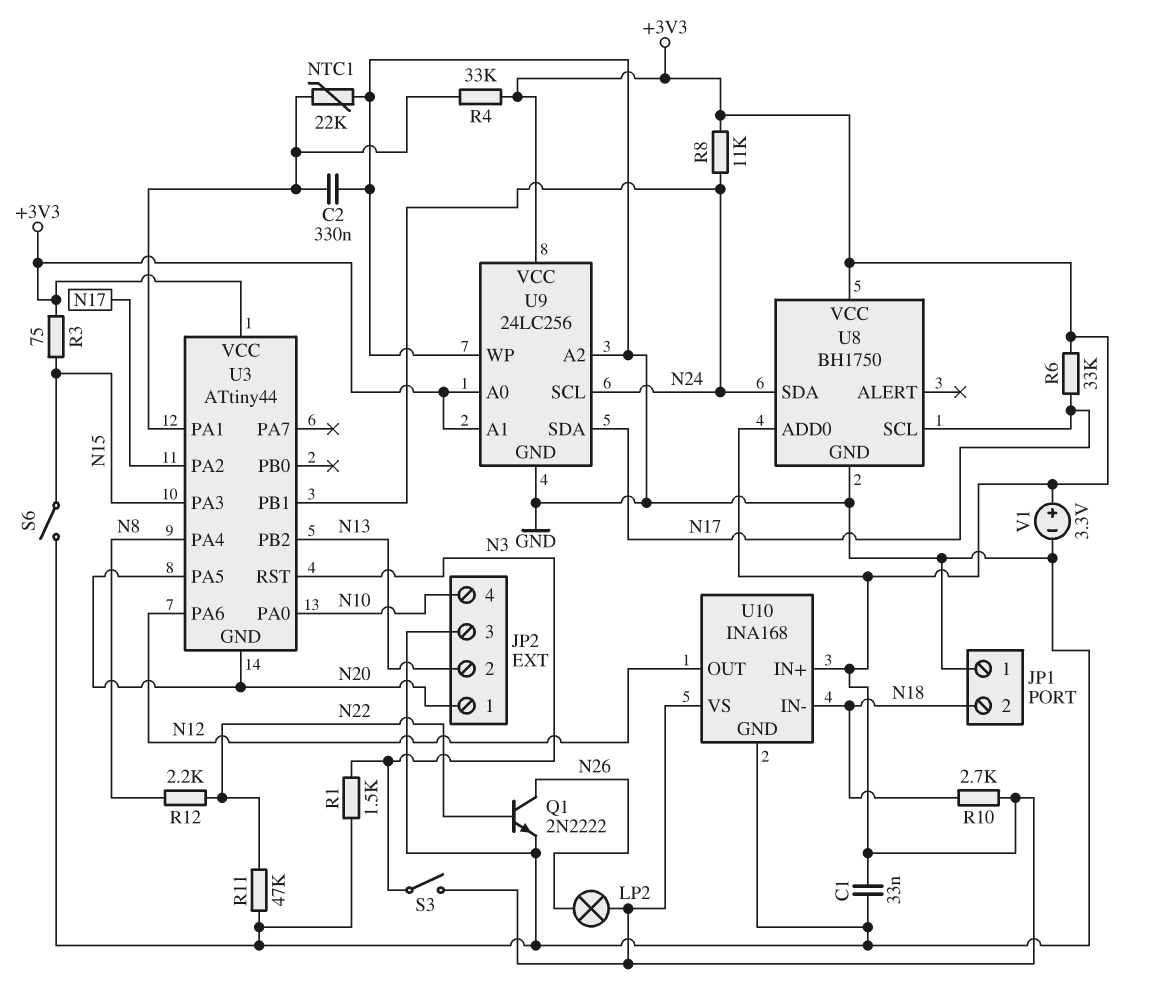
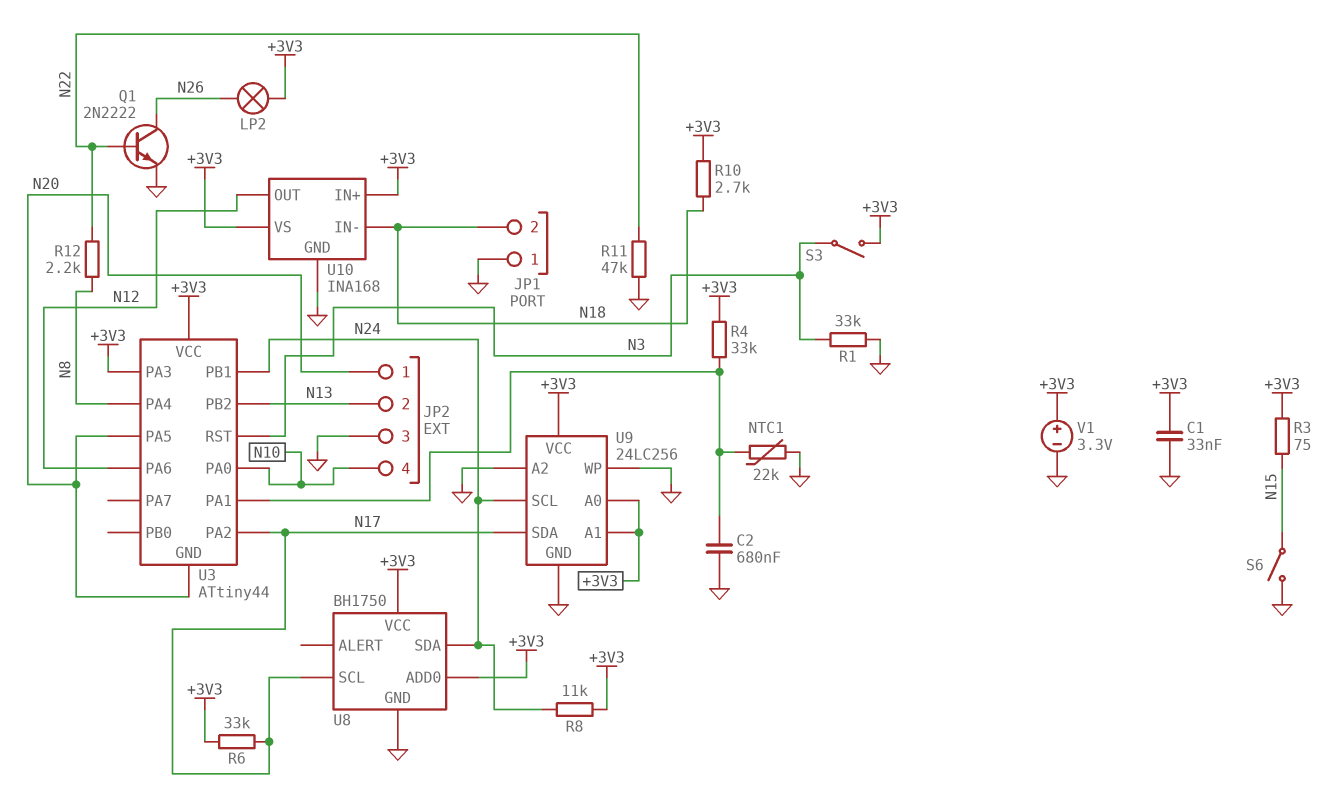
C2: 330nF (GND, U3/PA1) -> 680nF (GND, U3/PA1)
R1: 1.5k (GND, N3) -> 33k (GND, N3)
U3 pin PA3: N15 -> +3V3

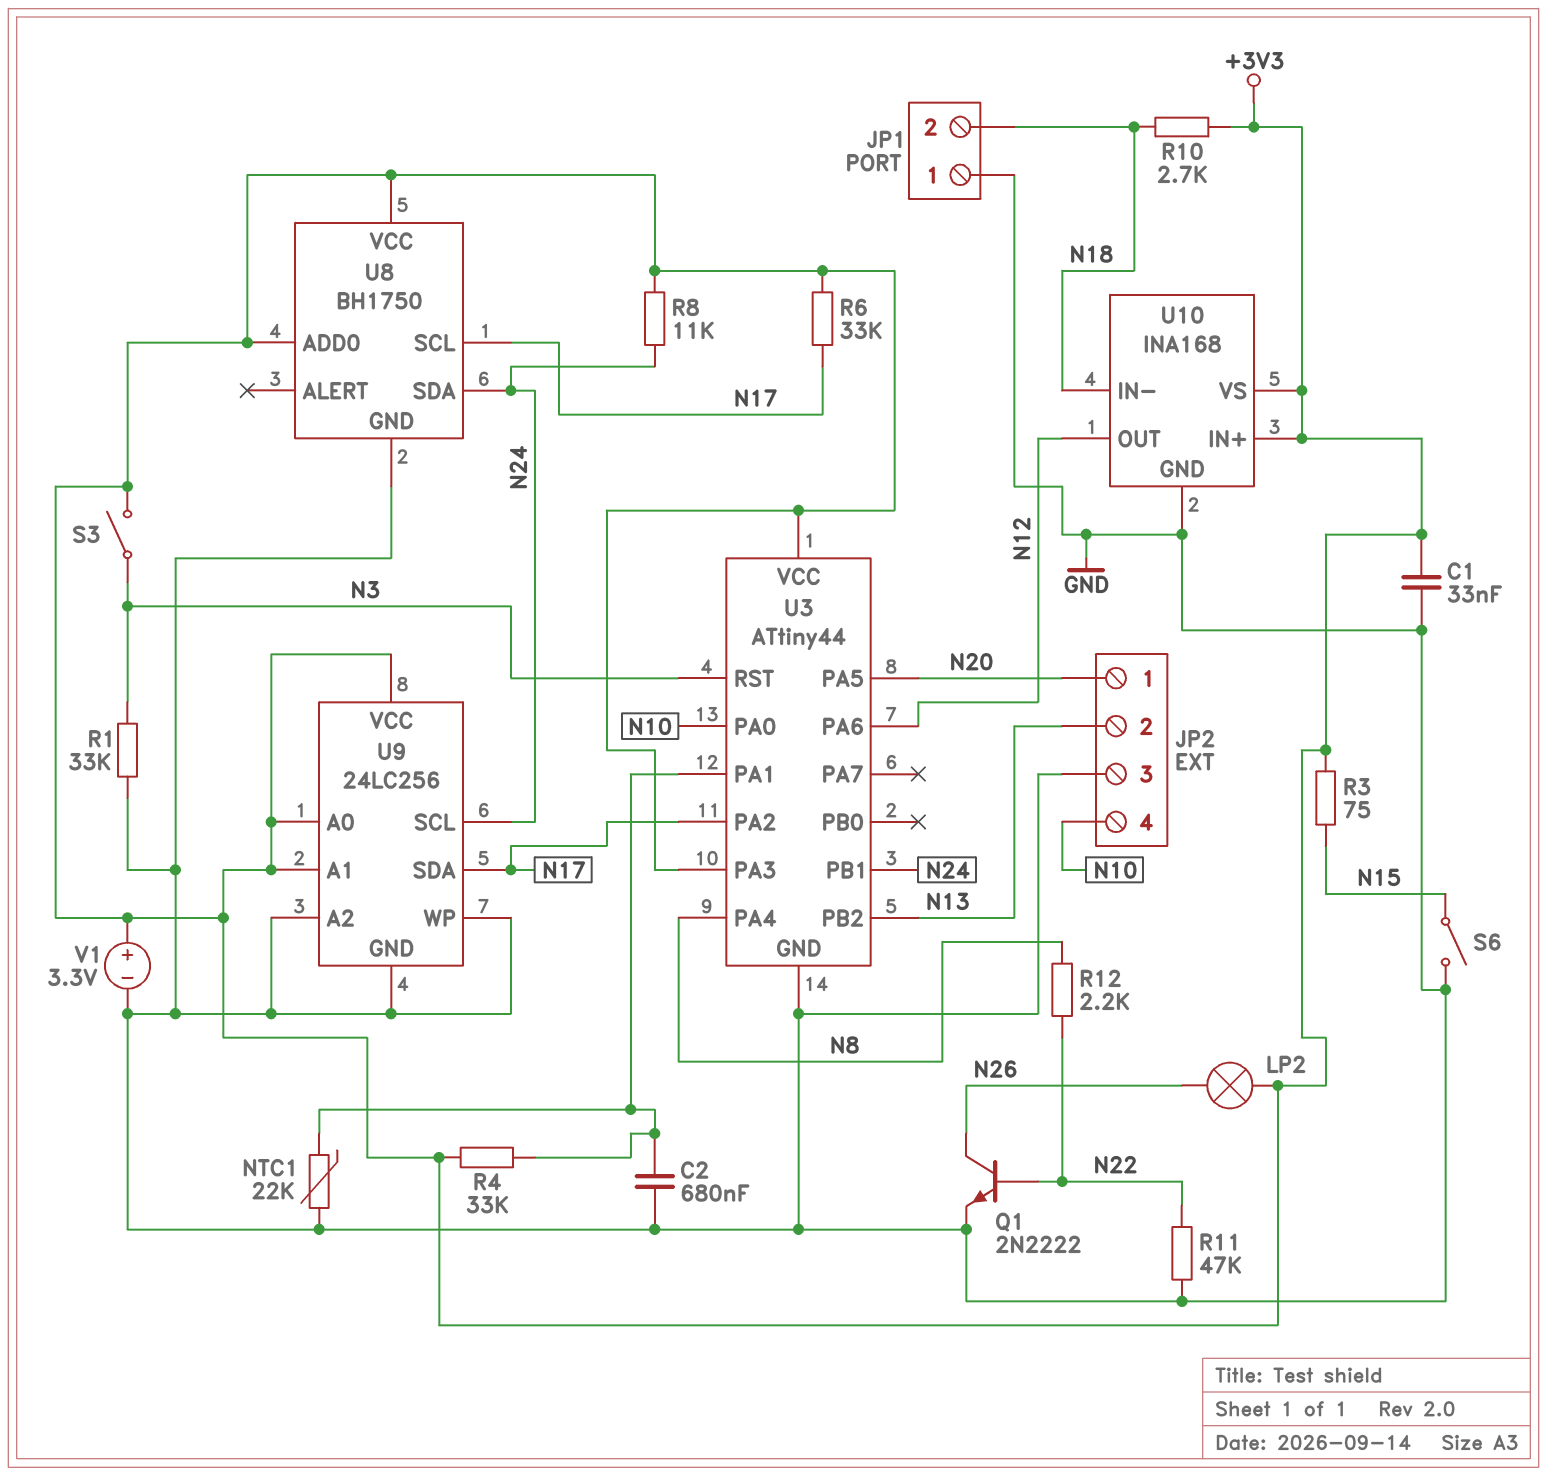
U3 pin GND: N20 -> GND

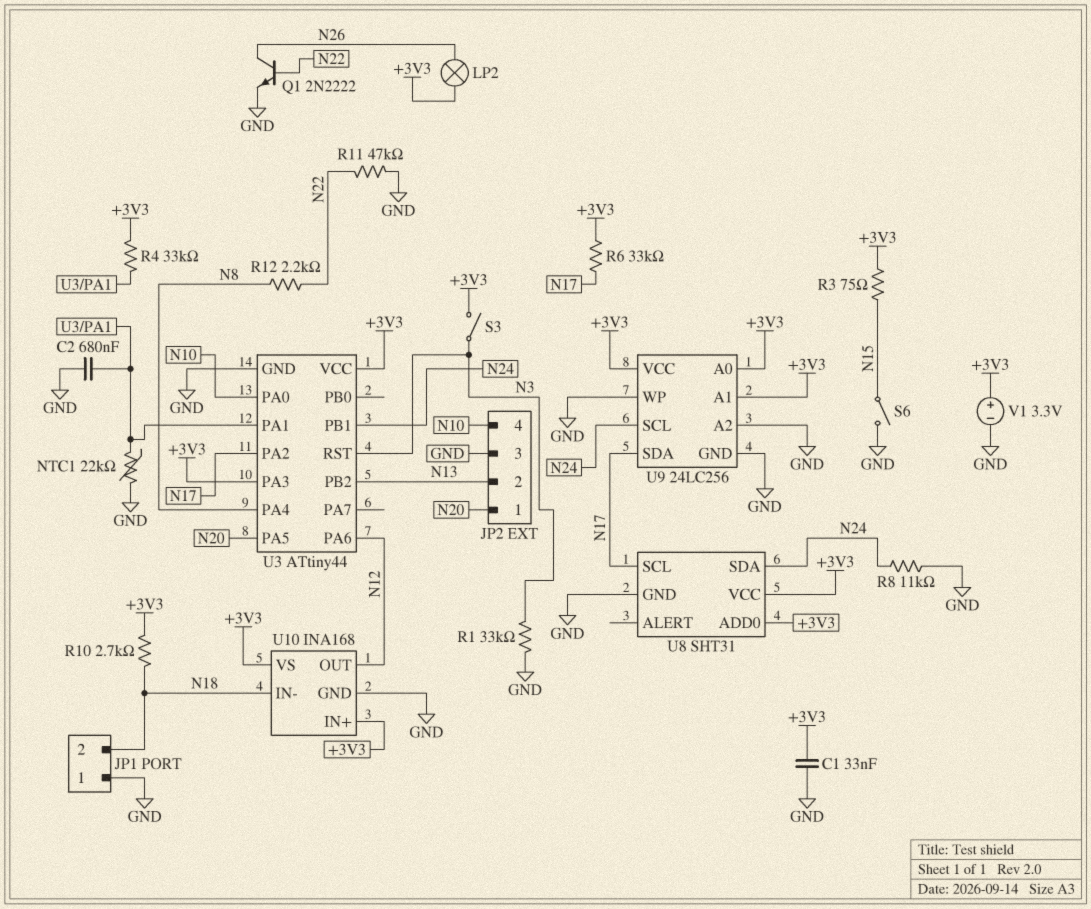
R8: 11k (+3V3, N24) -> 11k (GND, N24)
U8: BH1750 -> SHT31

